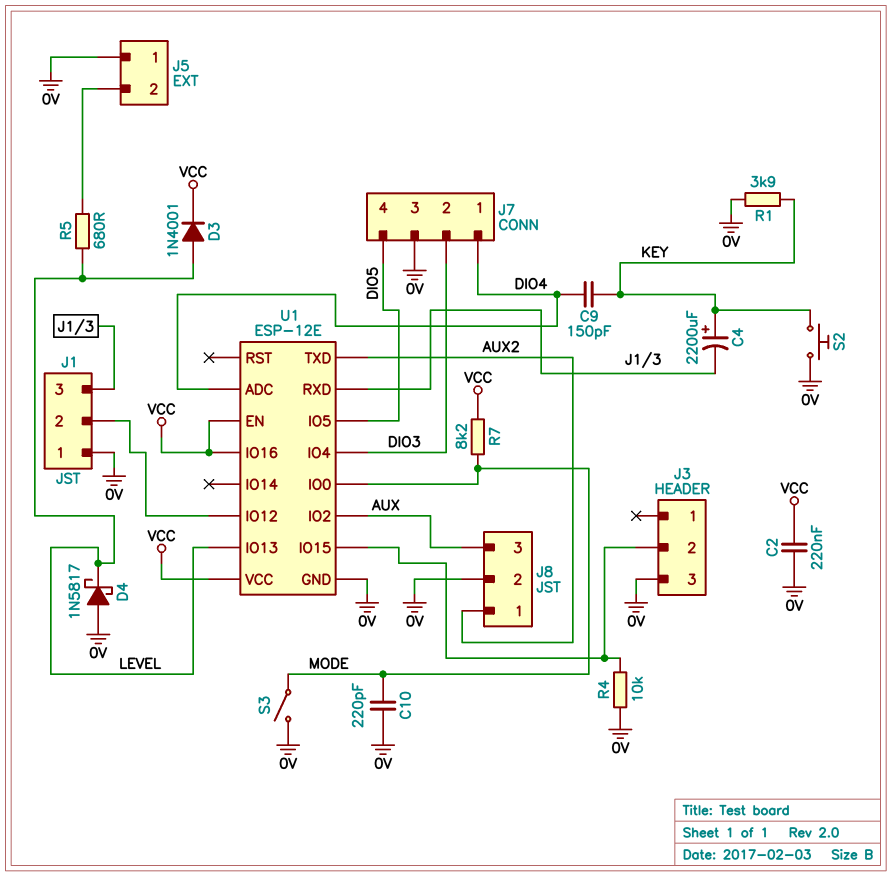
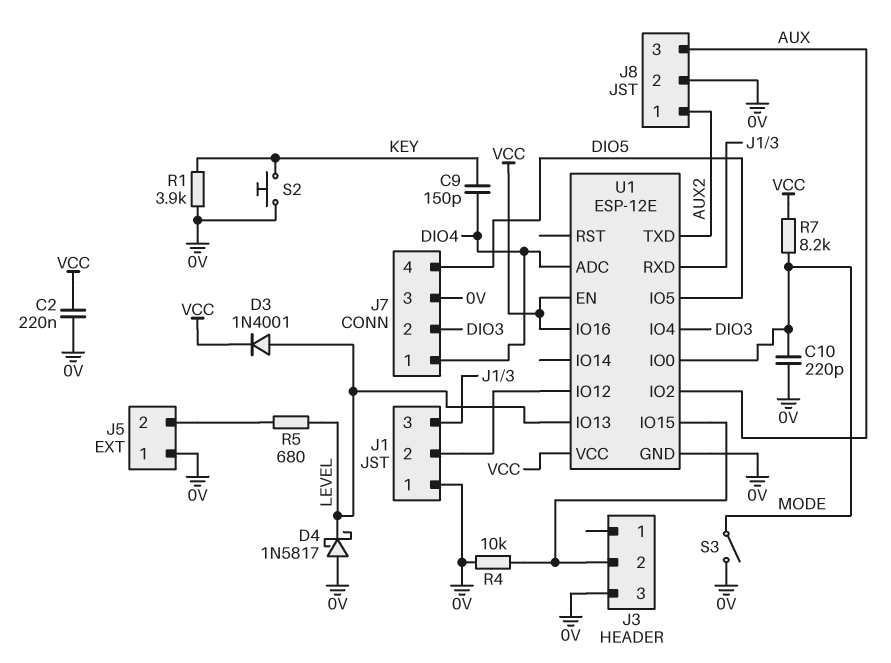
C4: 2200uF (plus KEY, minus J1/3) -> none

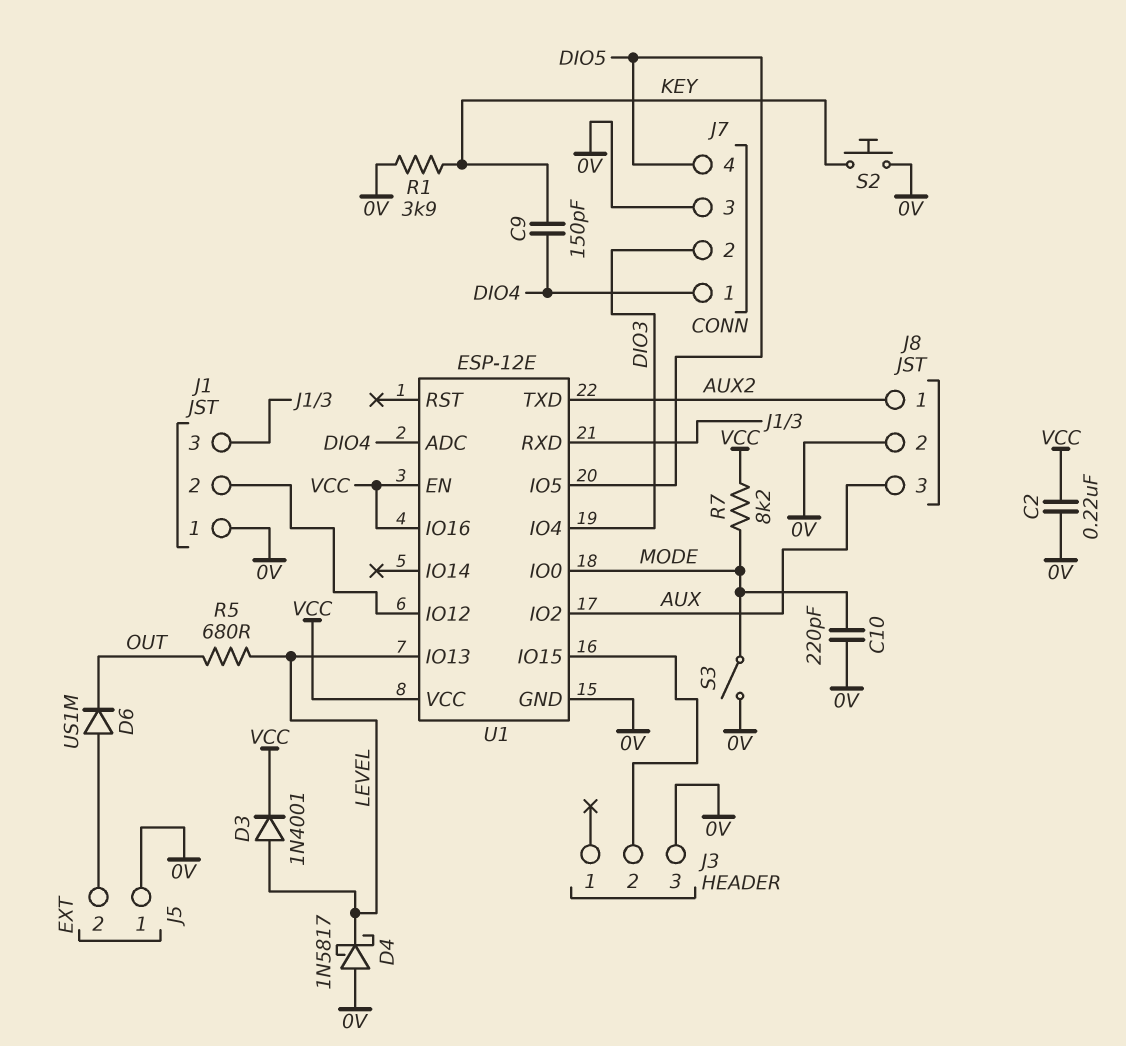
D6: none -> diode US1M (A J5/2, K OUT)
R4: 10k (0V, J3/2) -> none
R5: 680 (J5/2, LEVEL) -> 680 (LEVEL, OUT)

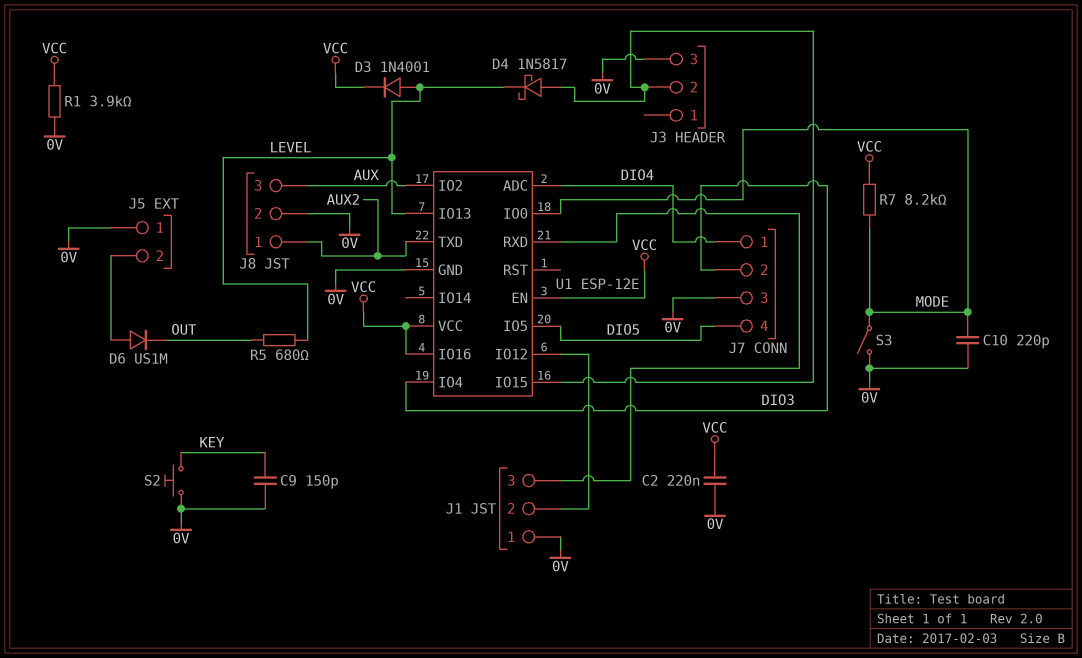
C9: 150pF (DIO4, KEY) -> 150pF (0V, KEY)
D4: schottky 1N5817 (A 0V, K LEVEL) -> schottky 1N5817 (A J3/2, K LEVEL)
R1: 3.9k (0V, KEY) -> 3.9k (0V, VCC)

